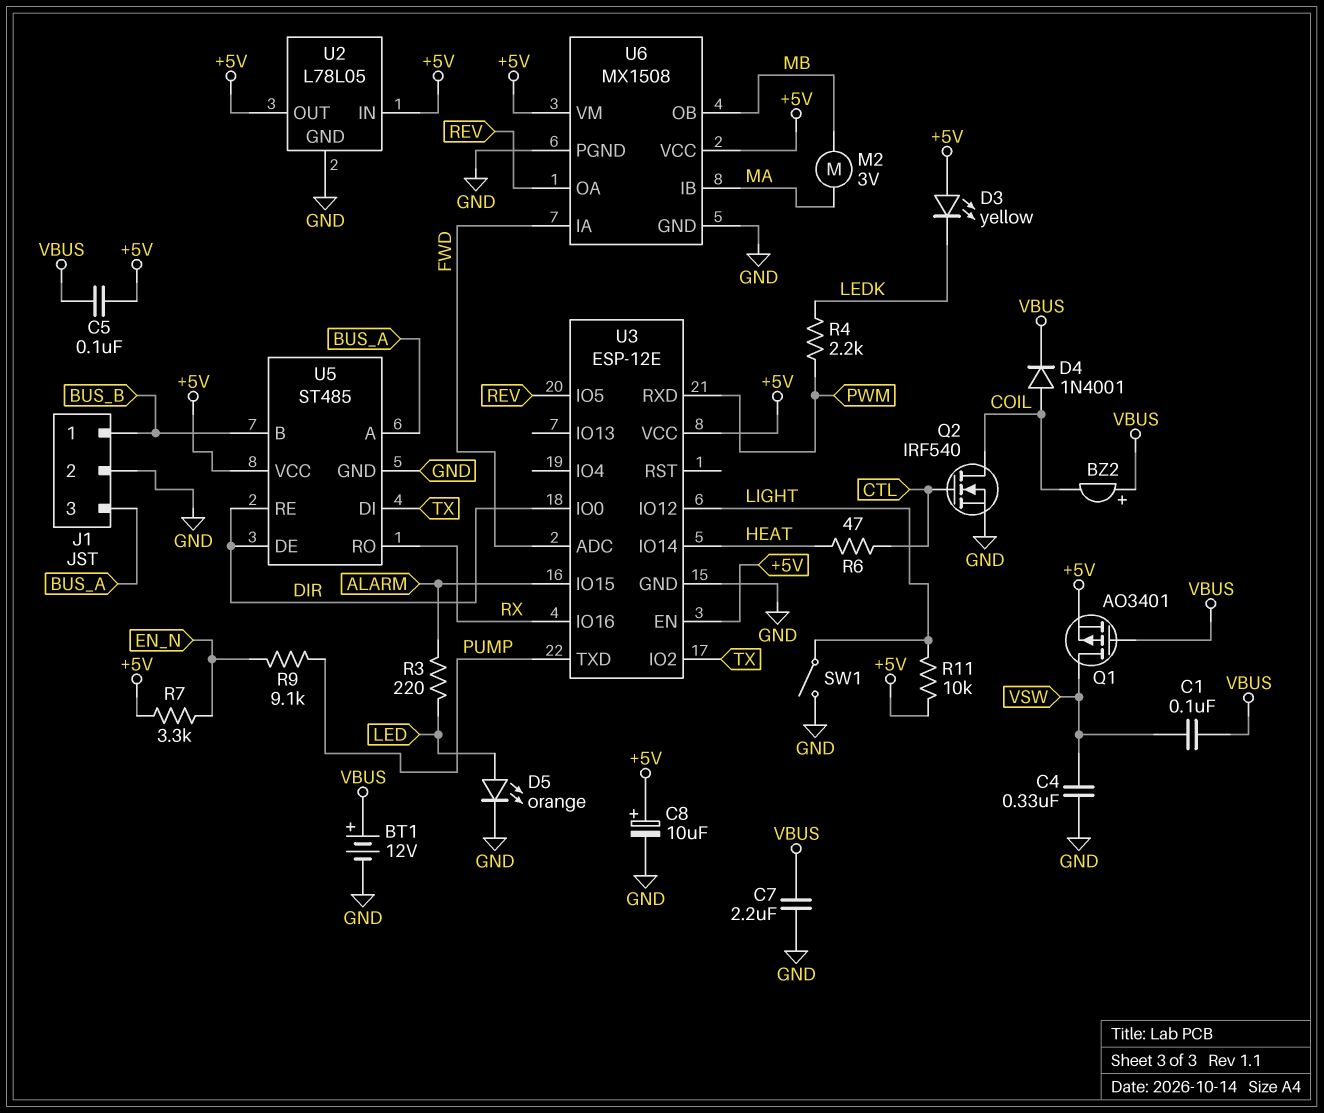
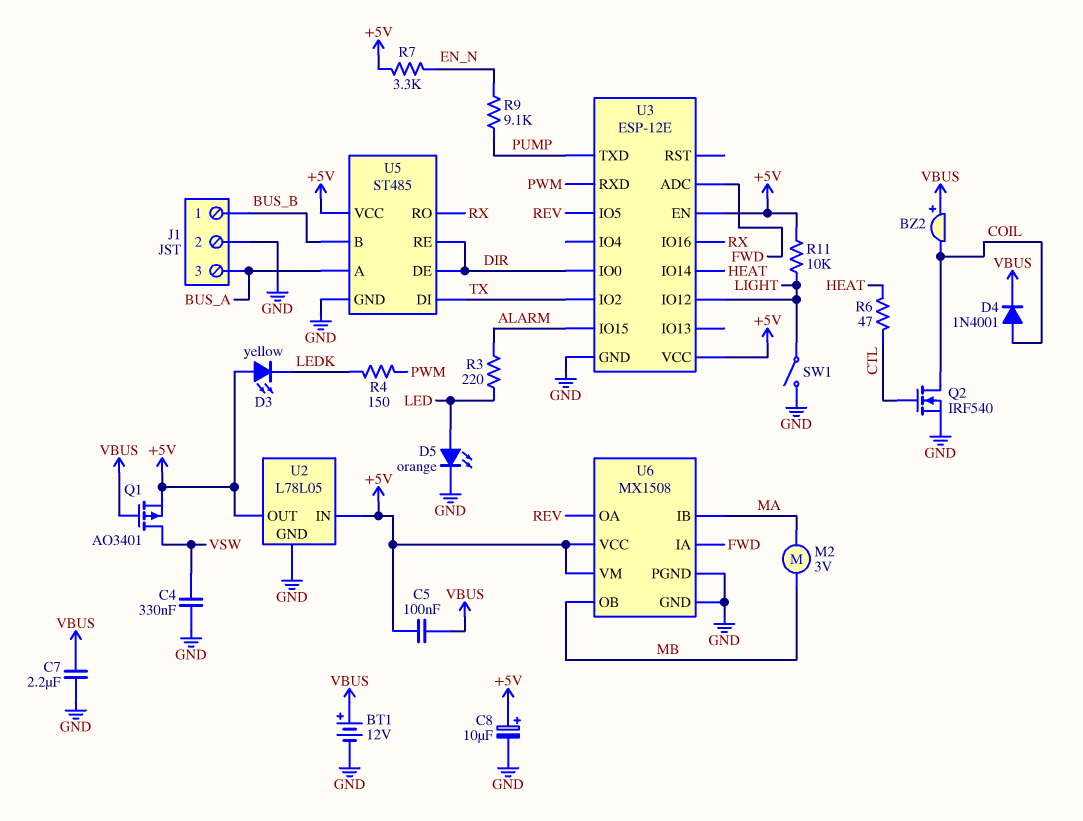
C1: 100nF (VBUS, VSW) -> none
R4: 2.2k (LEDK, PWM) -> 150 (LEDK, PWM)

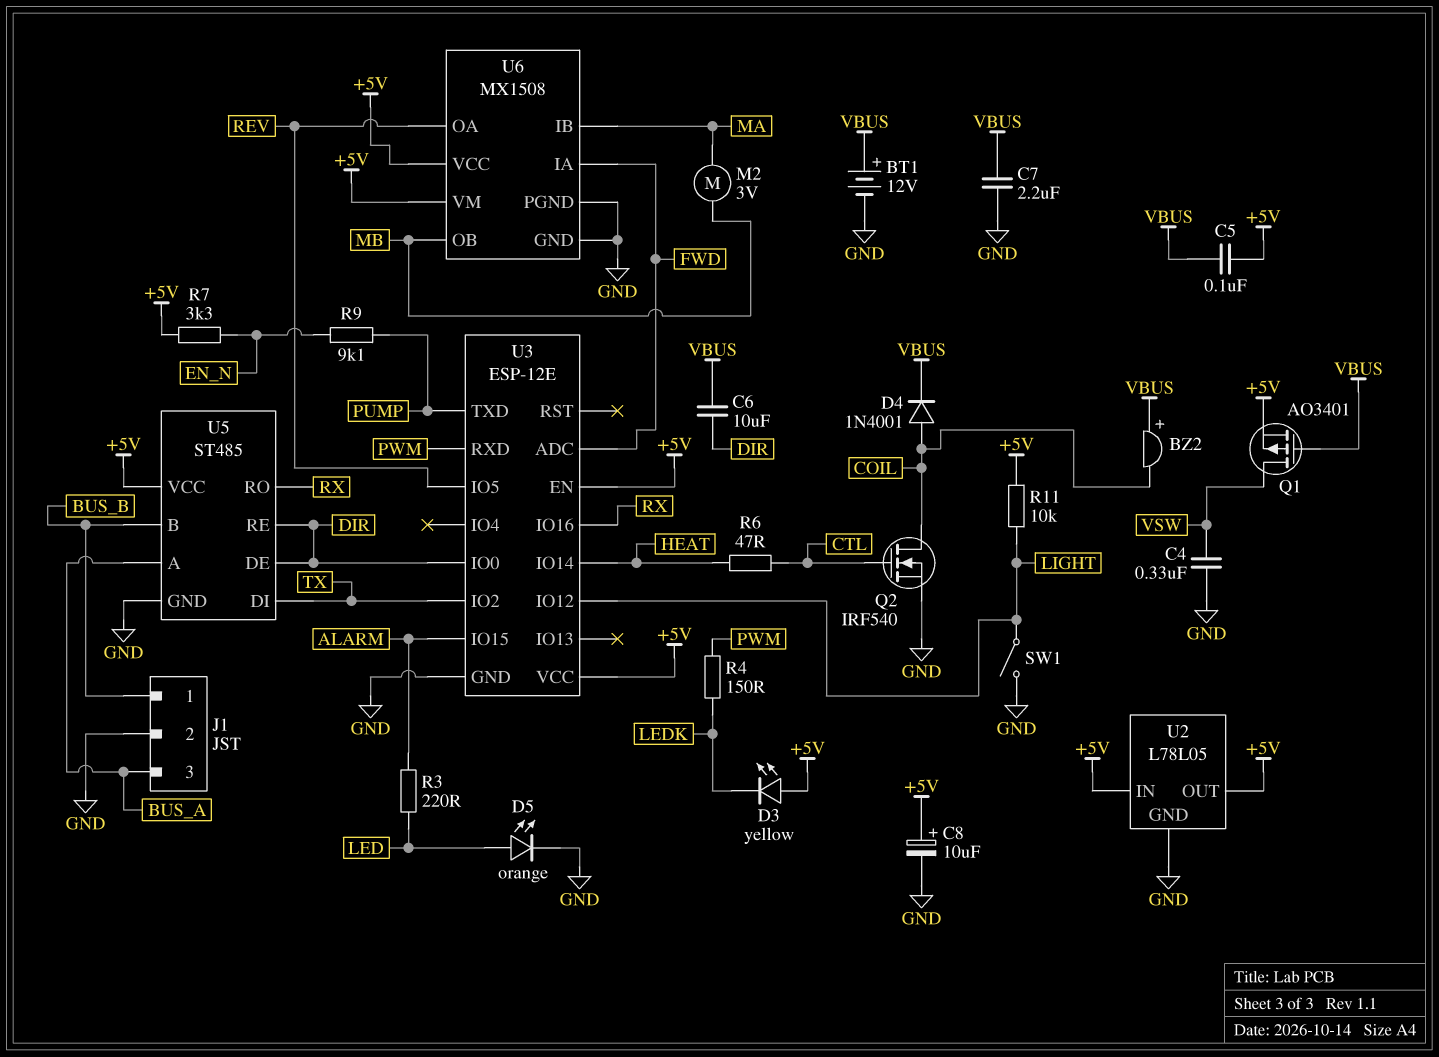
C6: none -> 10uF (DIR, VBUS)

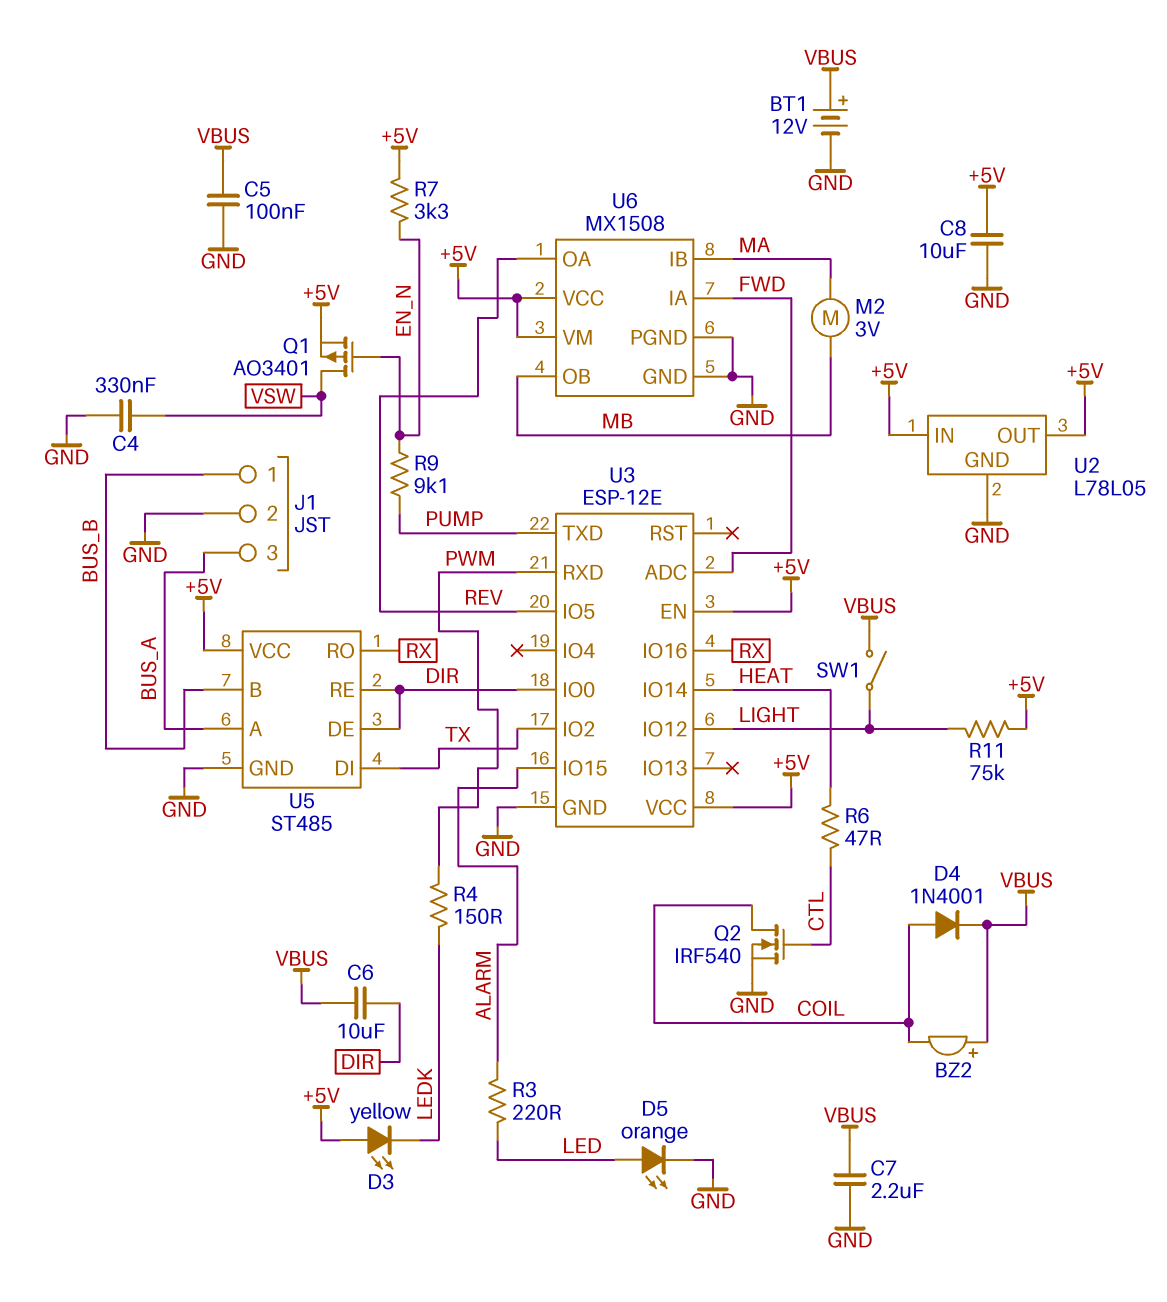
C5: 100nF (+5V, VBUS) -> 100nF (GND, VBUS)
C8: 10uF (plus +5V, minus GND) -> 10uF (+5V, GND)
Q1: PMOS AO3401 (G VBUS, D VSW, S +5V) -> PMOS AO3401 (G EN_N, D VSW, S +5V)
R11: 10k (+5V, LIGHT) -> 75k (+5V, LIGHT)
SW1: switch (GND, LIGHT) -> switch (LIGHT, VBUS)

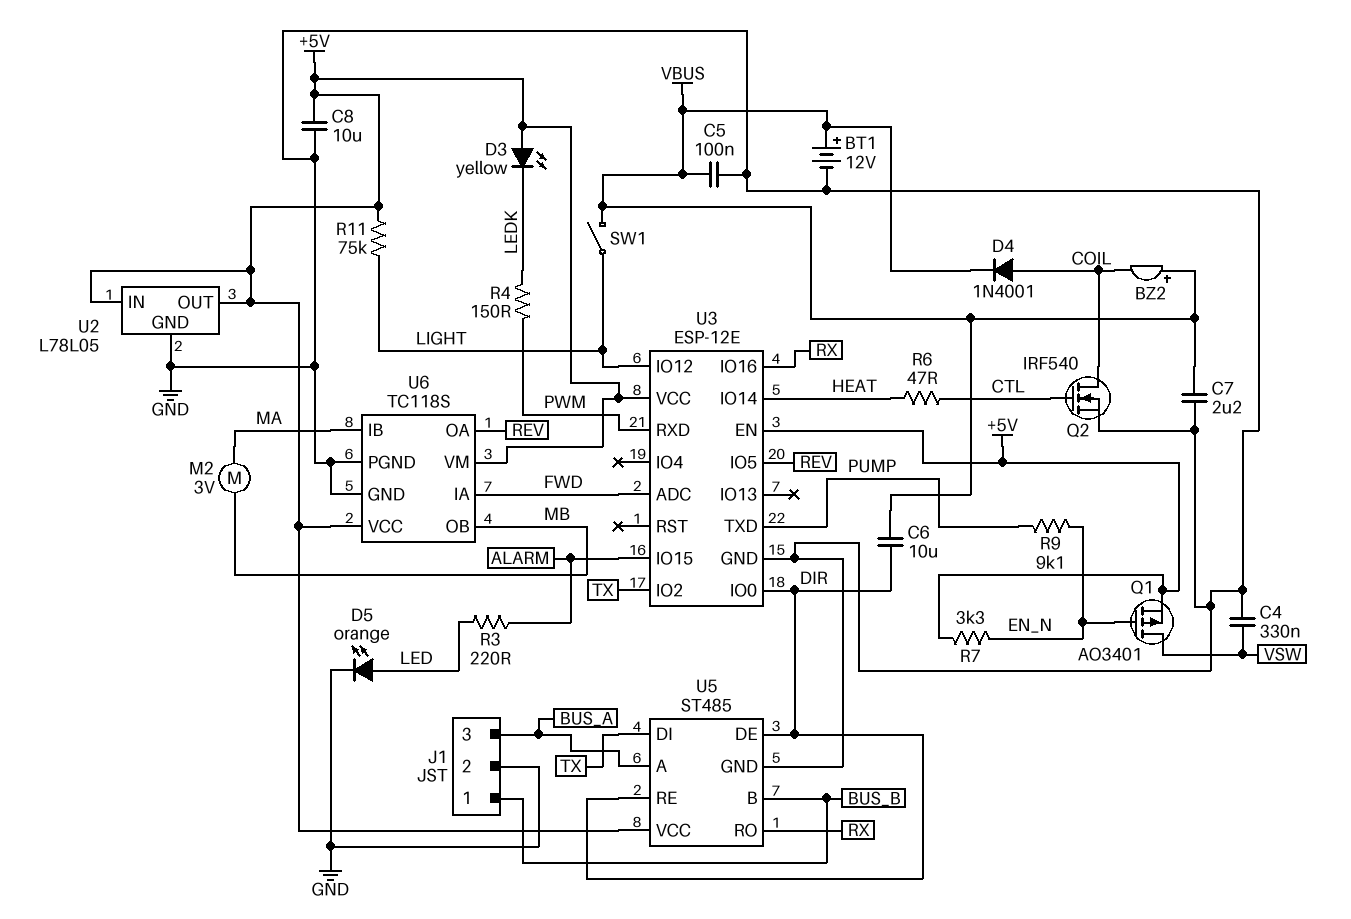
U6: MX1508 -> TC118S

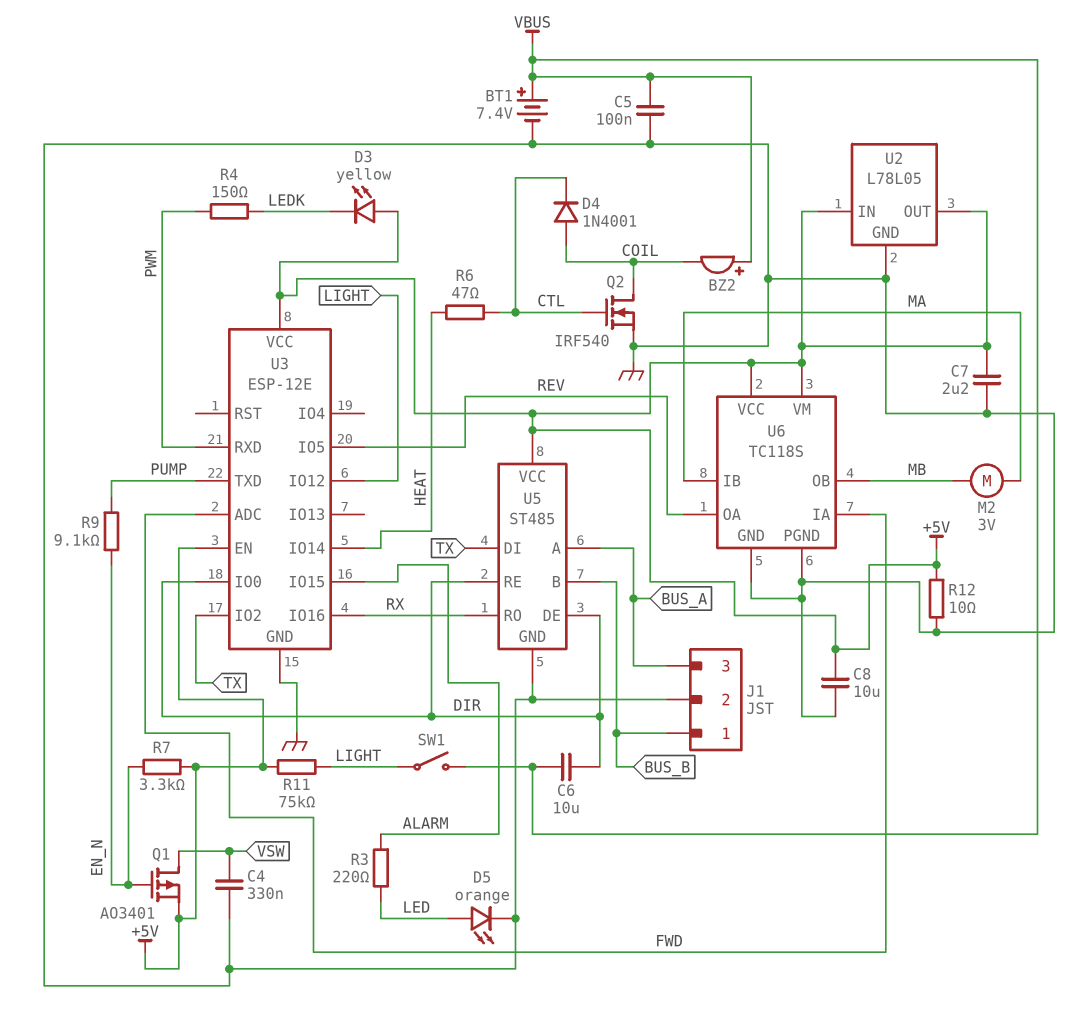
BT1: 12V (plus VBUS, minus GND) -> 7.4V (plus VBUS, minus GND)
C7: 2.2uF (GND, VBUS) -> 2.2uF (+5V, GND)
D4: diode 1N4001 (A COIL, K VBUS) -> diode 1N4001 (A COIL, K CTL)
R12: none -> 10 (+5V, GND)

